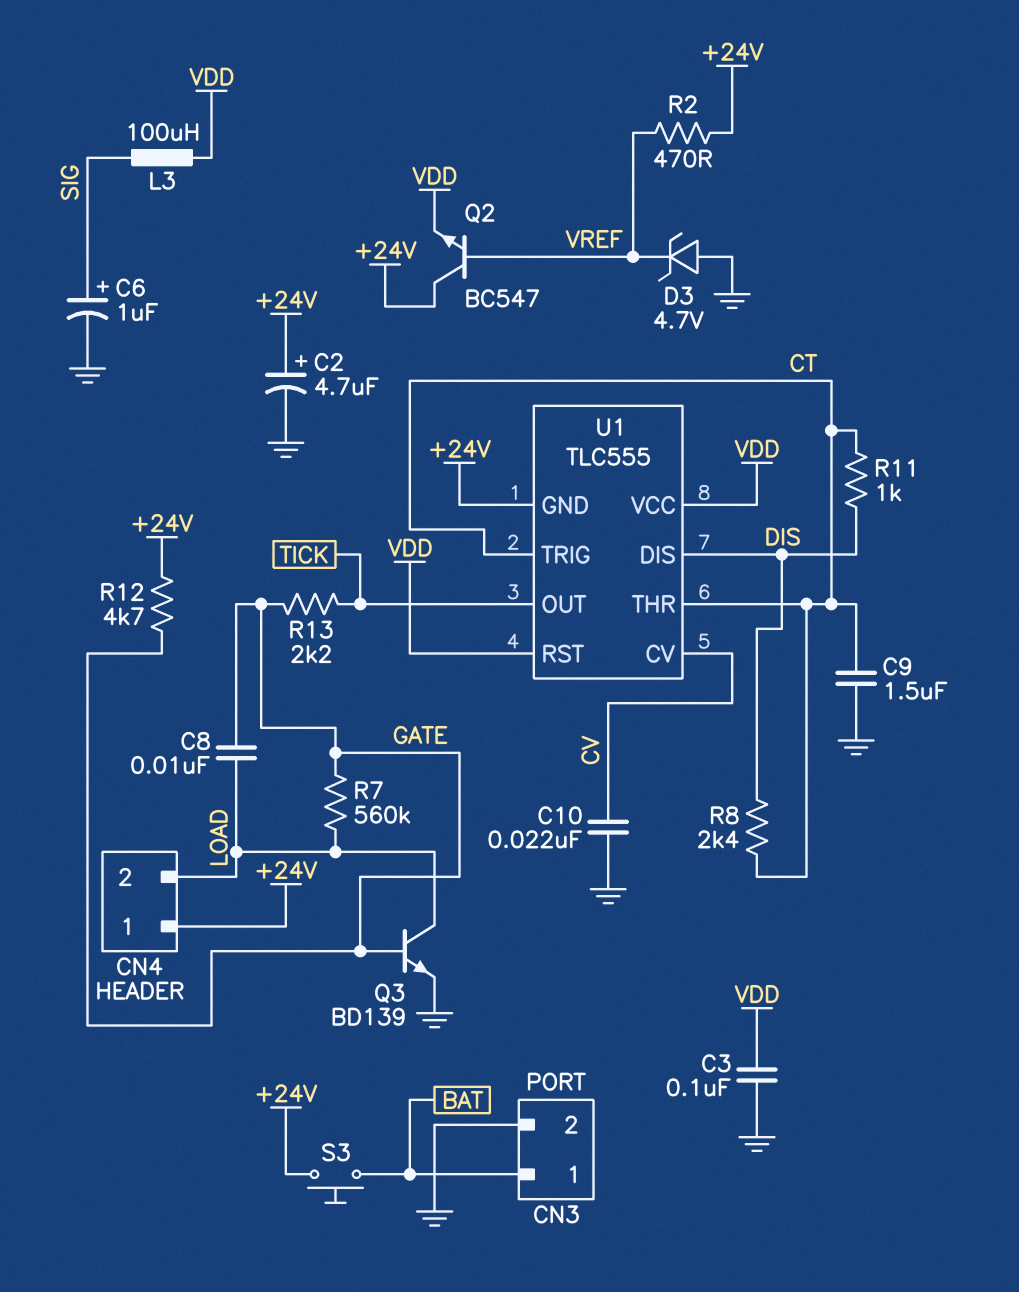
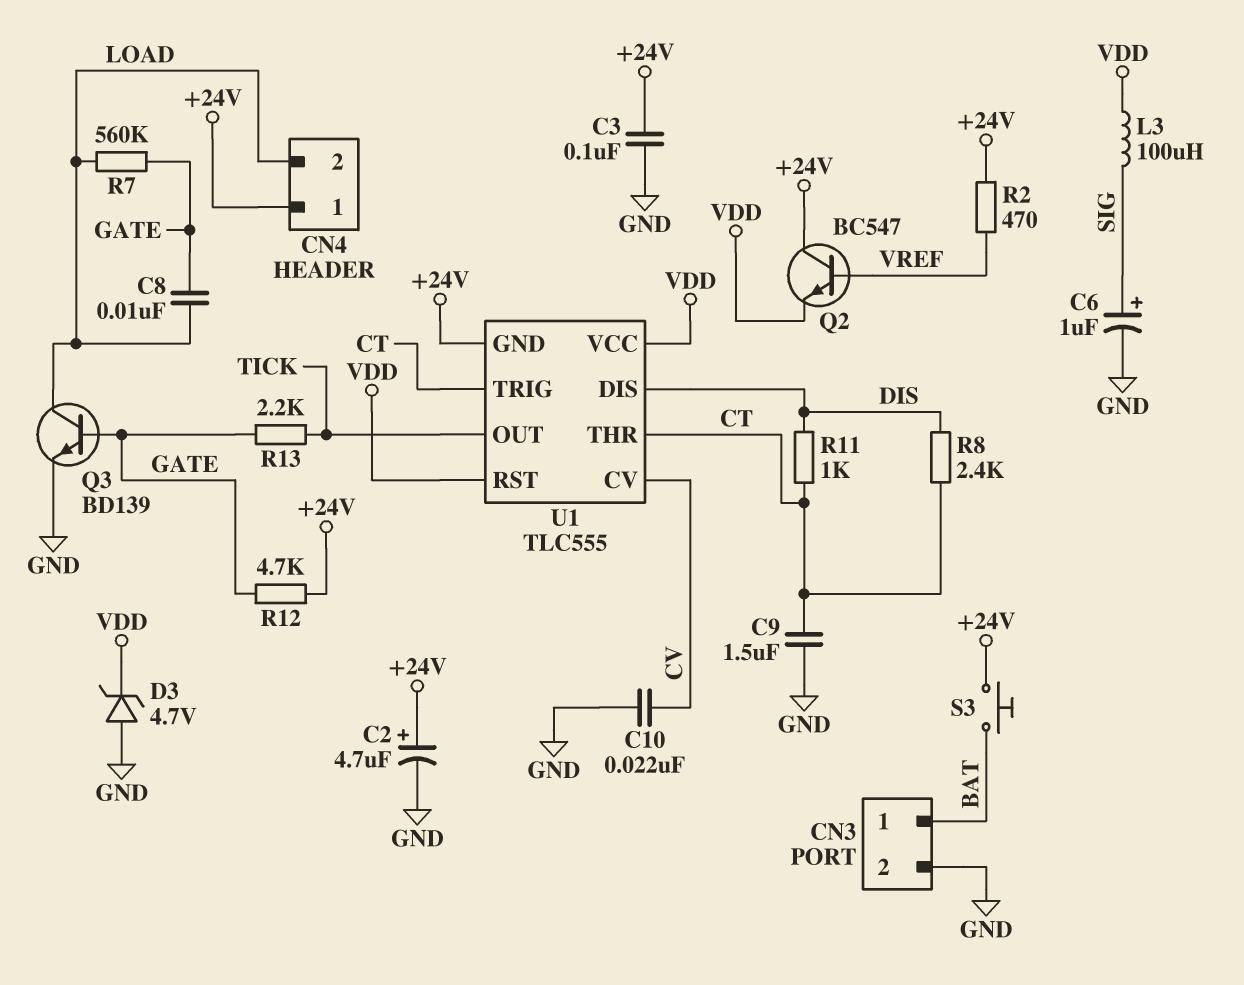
C3: 100nF (GND, VDD) -> 100nF (+24V, GND)
D3: zener 4.7V (A GND, K VREF) -> zener 4.7V (A GND, K VDD)

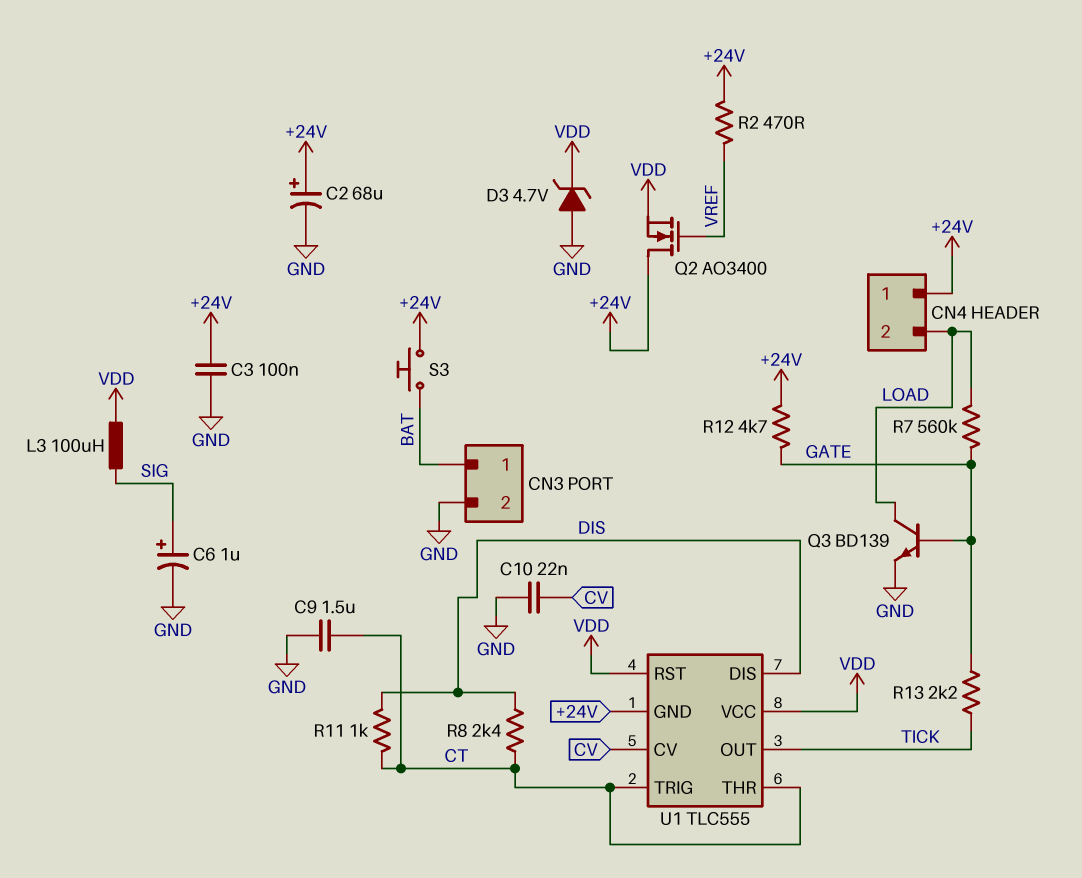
C2: 4.7uF (plus +24V, minus GND) -> 68uF (plus +24V, minus GND)
C8: 10nF (GATE, LOAD) -> none
Q2: NPN BC547 (B VREF, C +24V, E VDD) -> NMOS AO3400 (G VREF, D +24V, S VDD)

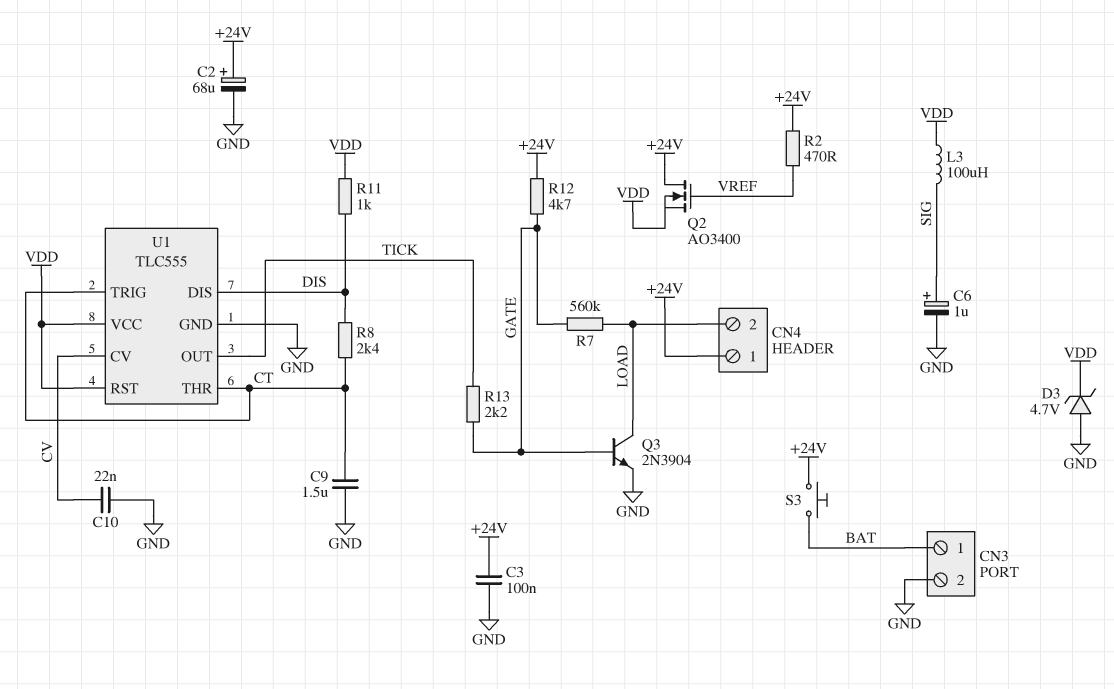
Q3: NPN BD139 (B GATE, C LOAD, E GND) -> NPN 2N3904 (B GATE, C LOAD, E GND)
R11: 1k (CT, DIS) -> 1k (DIS, VDD)
U1 pin GND: +24V -> GND

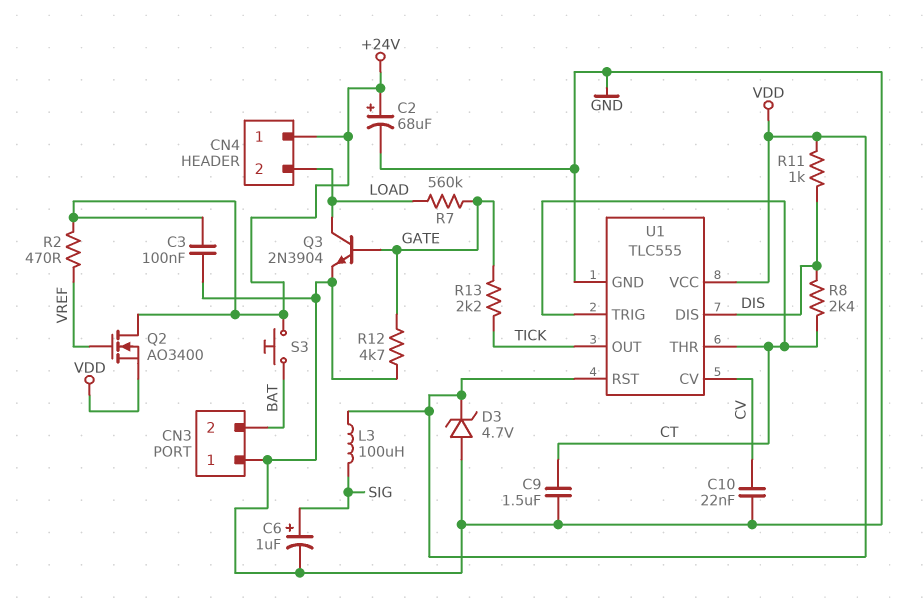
CN3 pin 1: BAT -> GND
CN3 pin 2: GND -> BAT
R12: 4.7k (+24V, GATE) -> 4.7k (GATE, GND)

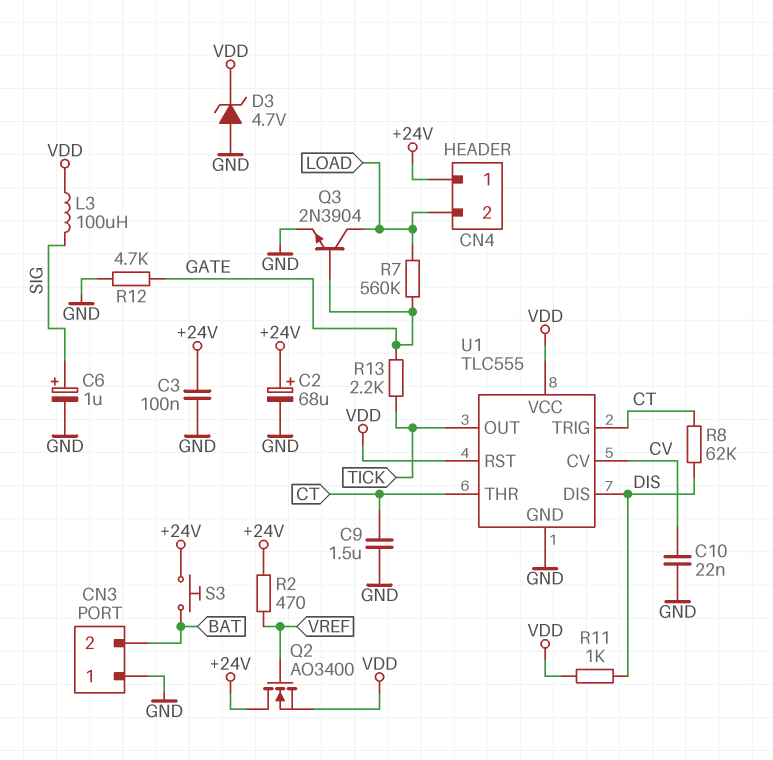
R8: 2.4k (CT, DIS) -> 62k (CT, DIS)

